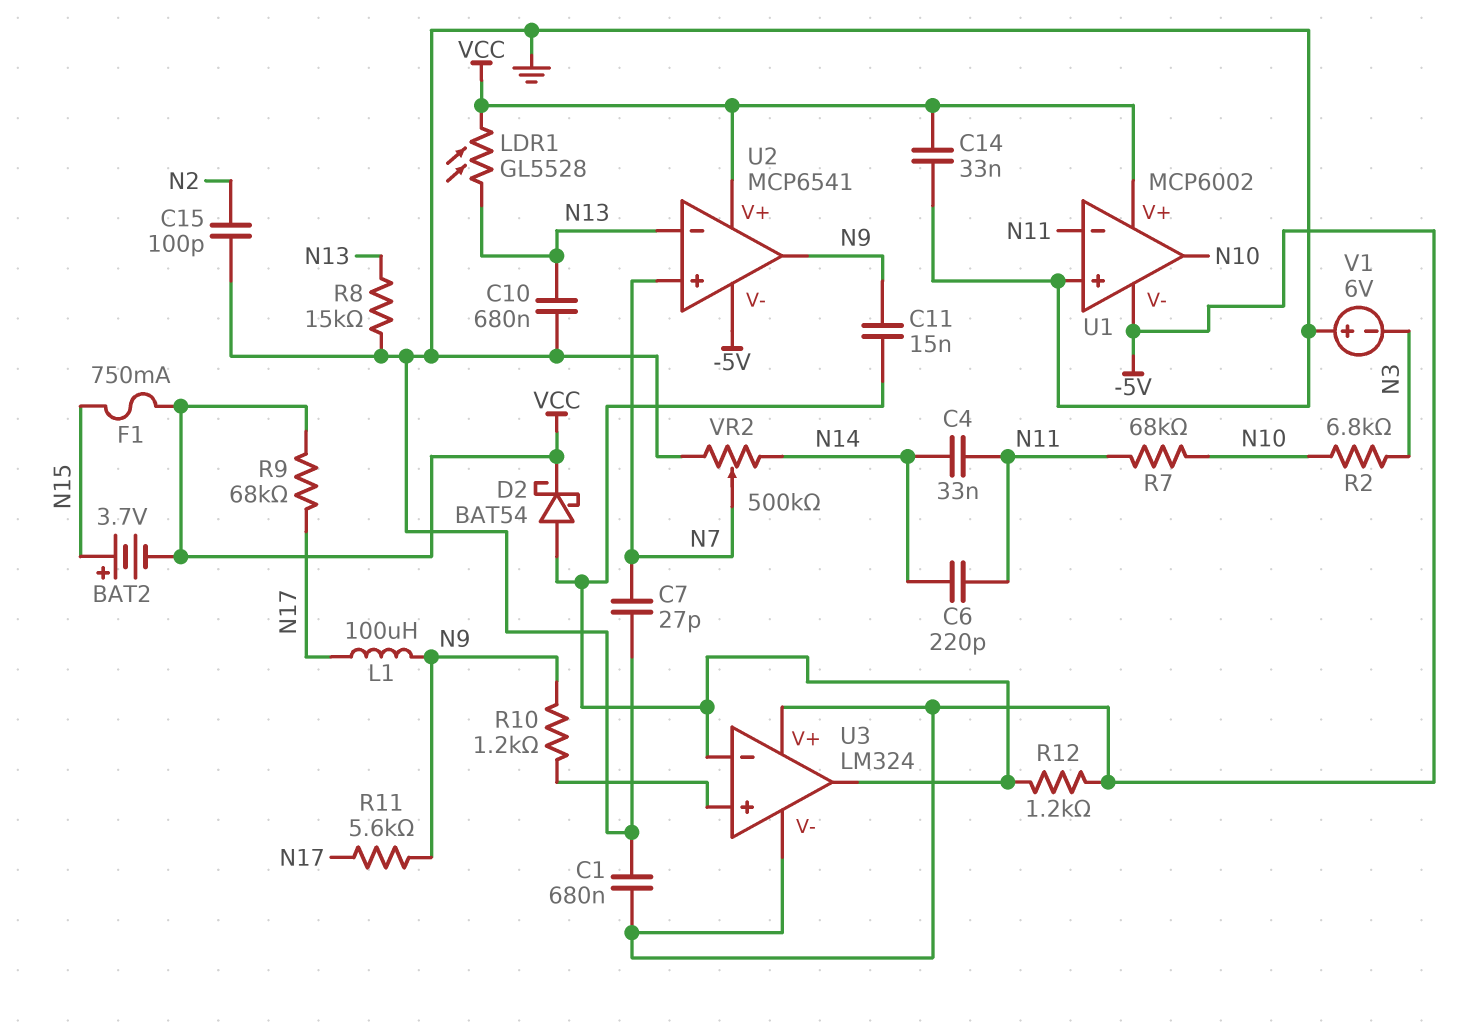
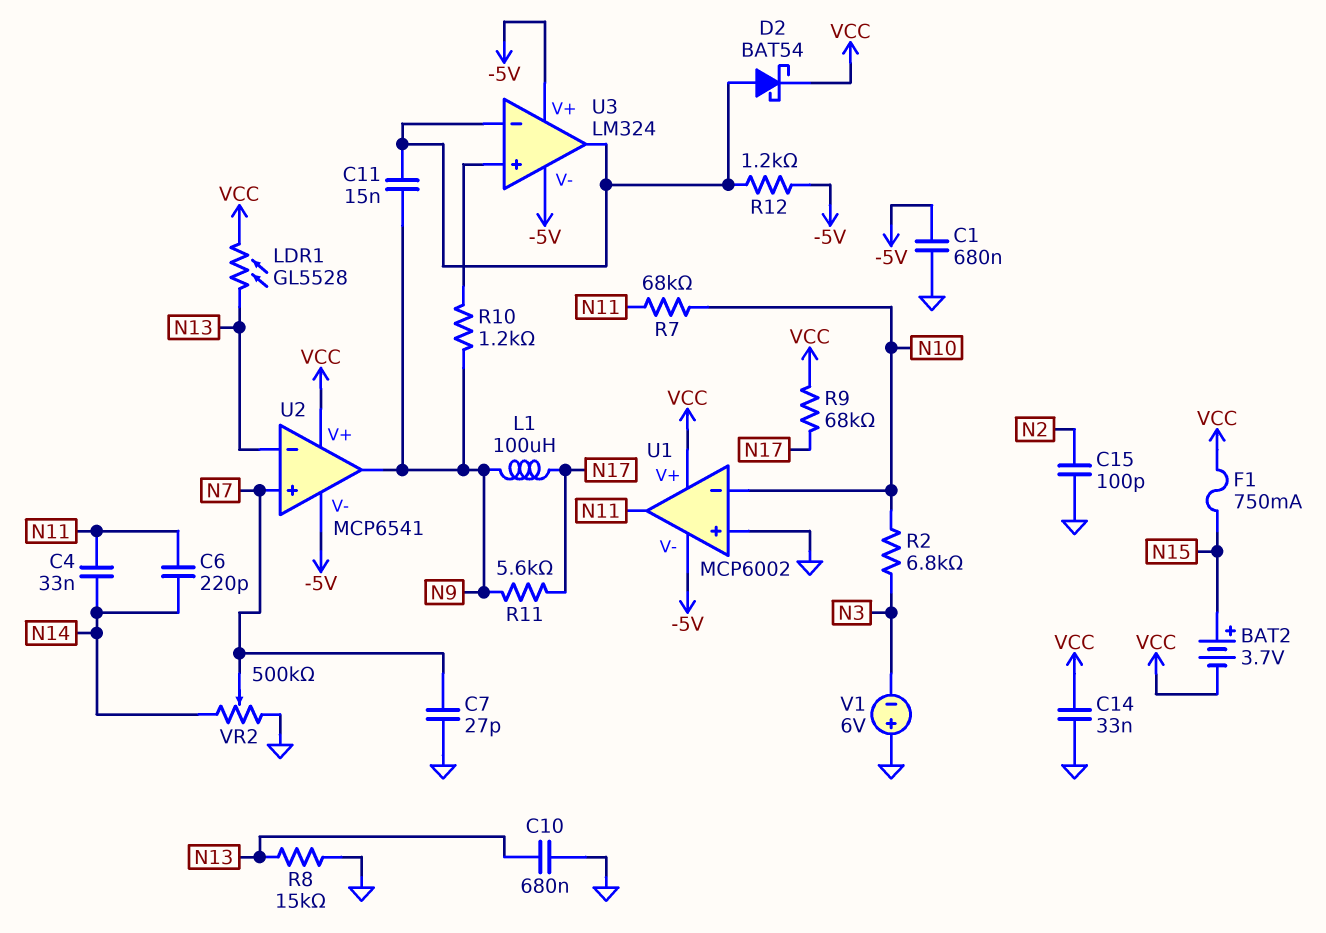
U1 pin in-: N11 -> N10
U1 pin out: N10 -> N11

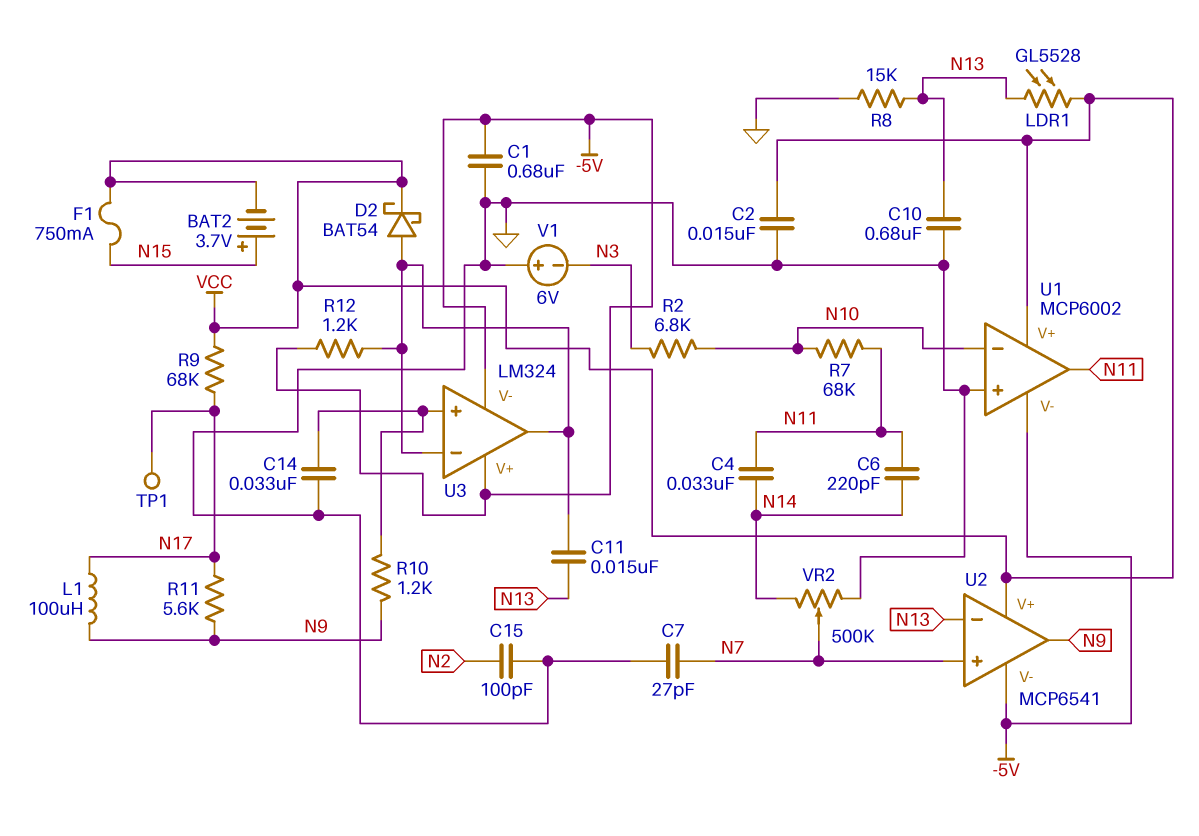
C2: none -> 15nF (GND, VCC)
C11: 15nF (N9, U3/in-) -> 15nF (N13, U3/in-)
C14: 33nF (GND, VCC) -> 33nF (GND, U3/in+)
TP1: none -> test point (N17)

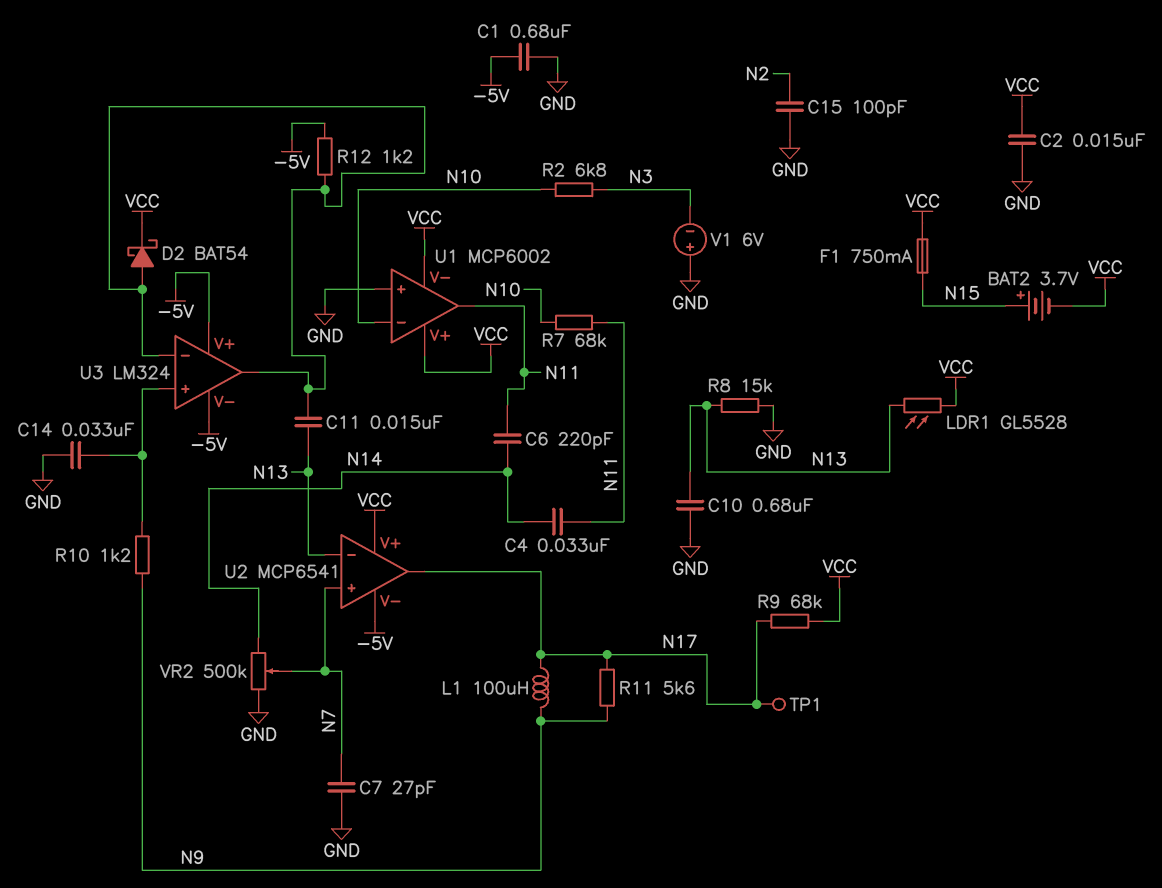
U1 pin V-: -5V -> VCC
U2 pin out: N9 -> N17

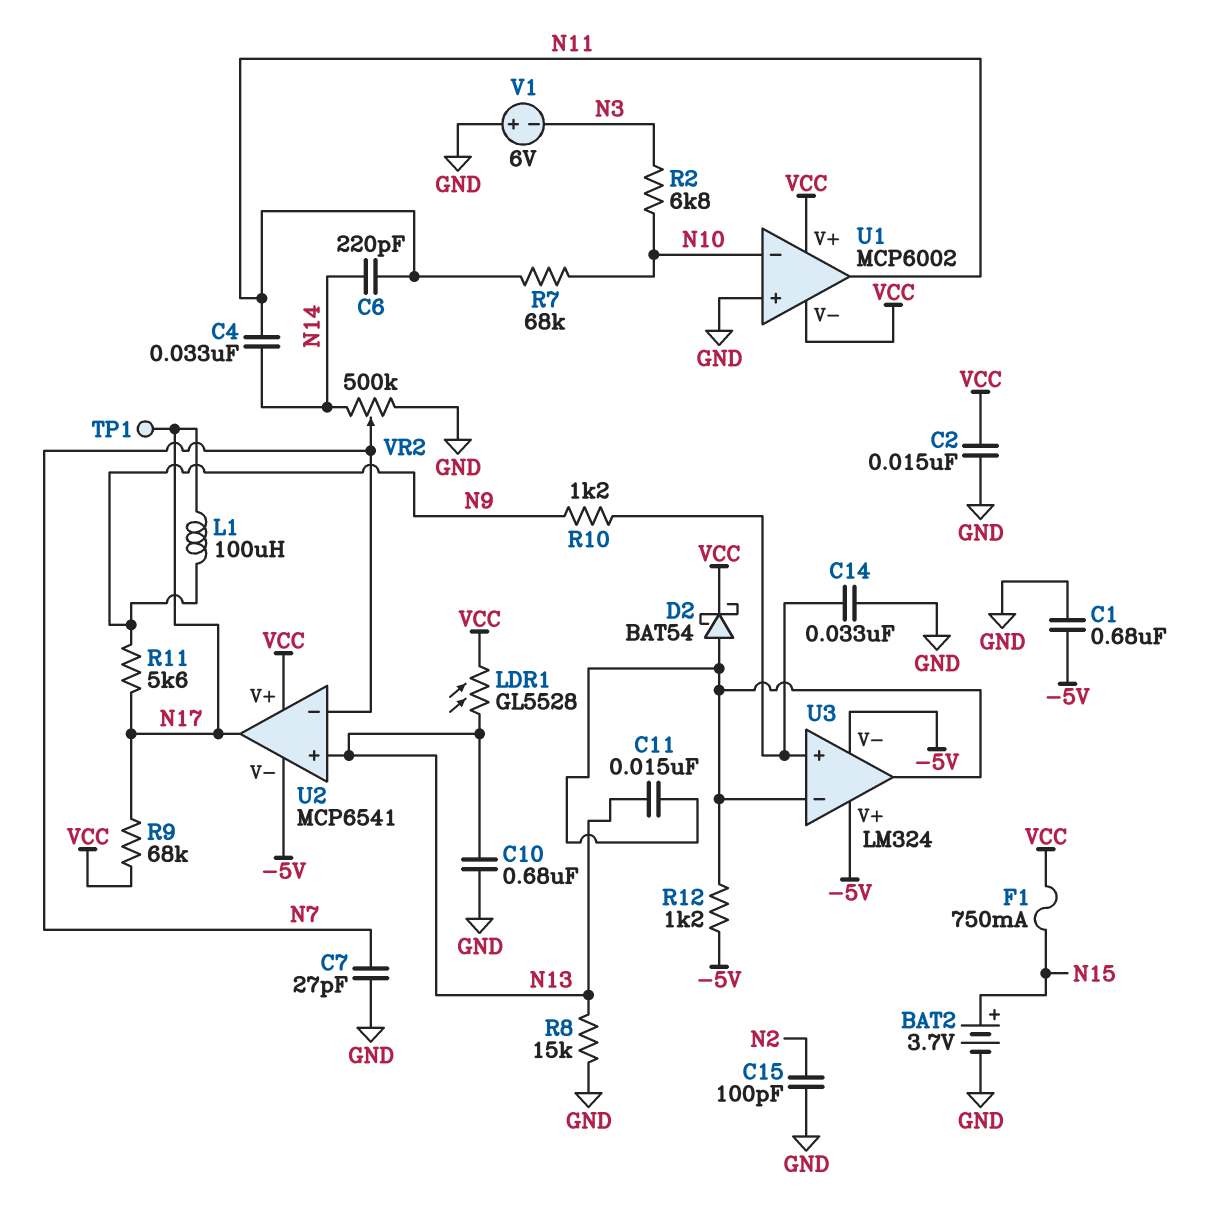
BAT2: 3.7V (plus N15, minus VCC) -> 3.7V (plus N15, minus GND)
U2 pin in+: N7 -> N13
U2 pin in-: N13 -> N7

